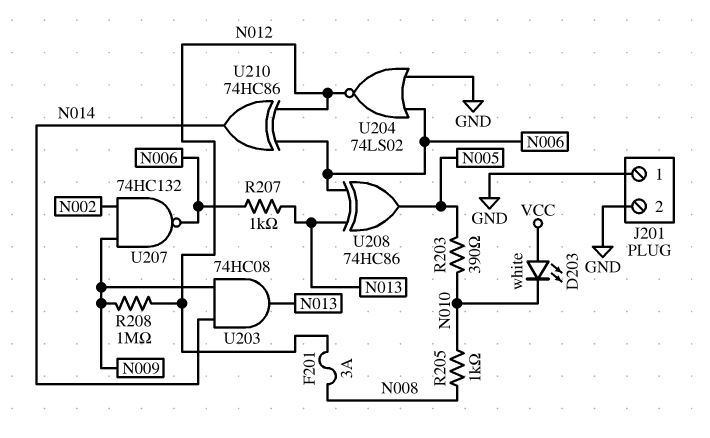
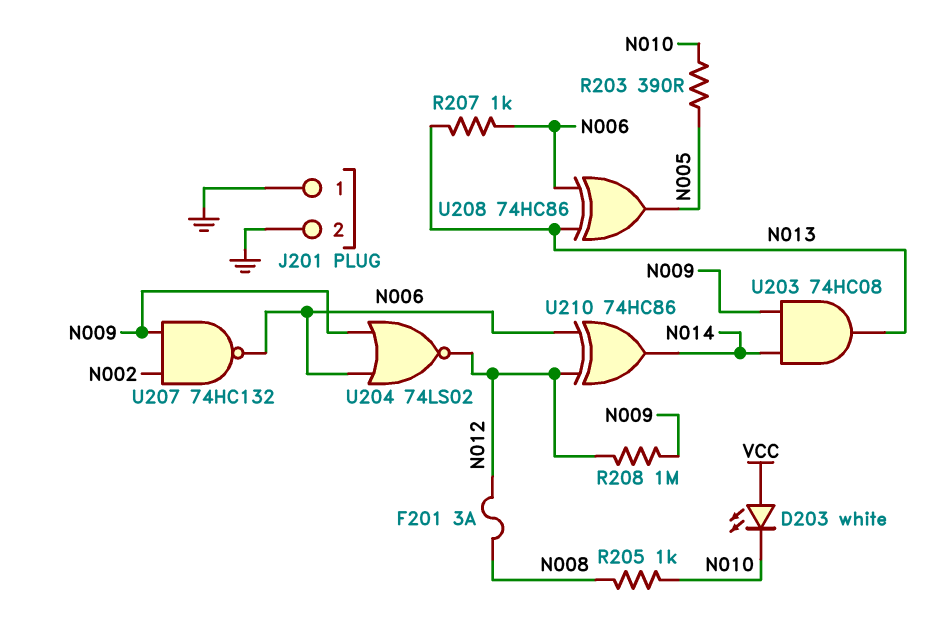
U204: NOR 74LS02 (in GND, in N006, out N012) -> NOR 74LS02 (in N006, in N009, out N012)

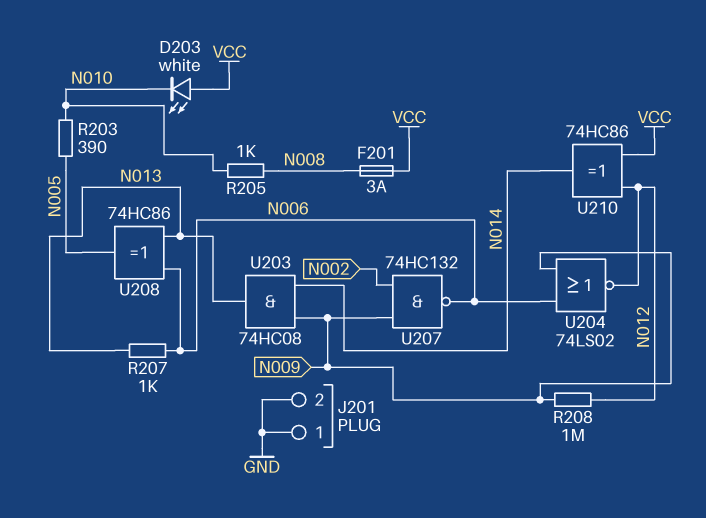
F201: 3A (N008, N012) -> 3A (N008, VCC)
U210: XOR 74HC86 (in N006, in N012, out N014) -> XOR 74HC86 (in N012, in VCC, out N014)

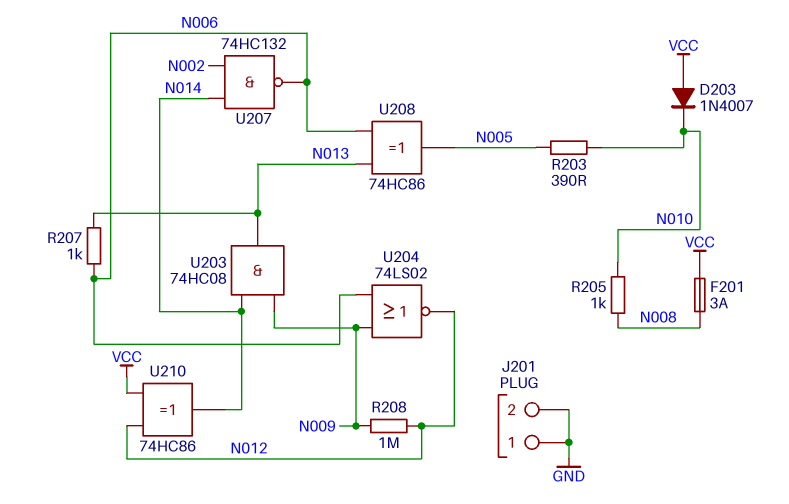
D203: LED white (A VCC, K N010) -> diode 1N4007 (A VCC, K N010)
U207: NAND 74HC132 (in N002, in N009, out N006) -> NAND 74HC132 (in N002, in N014, out N006)

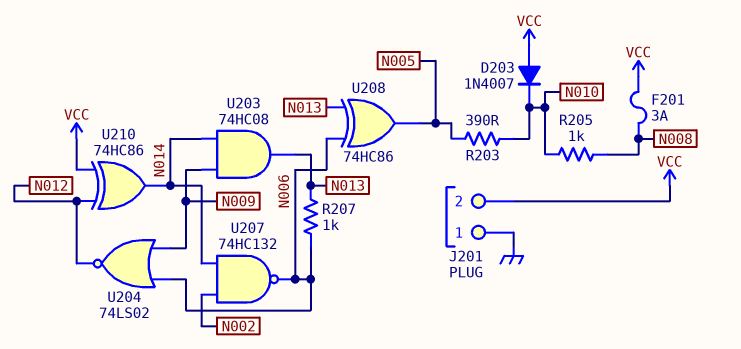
J201 pin 2: GND -> VCC
R208: 1M (N009, N012) -> none

